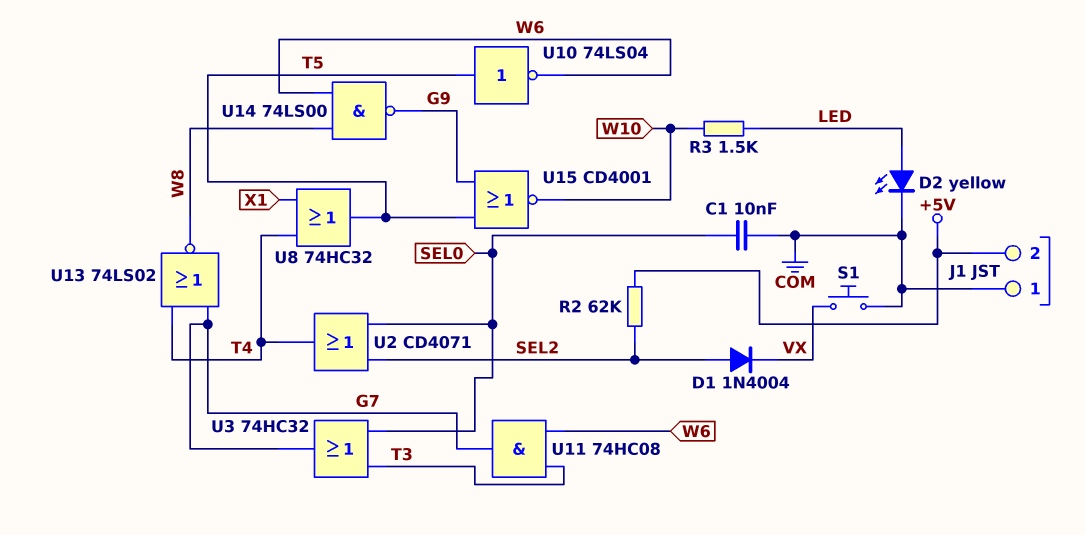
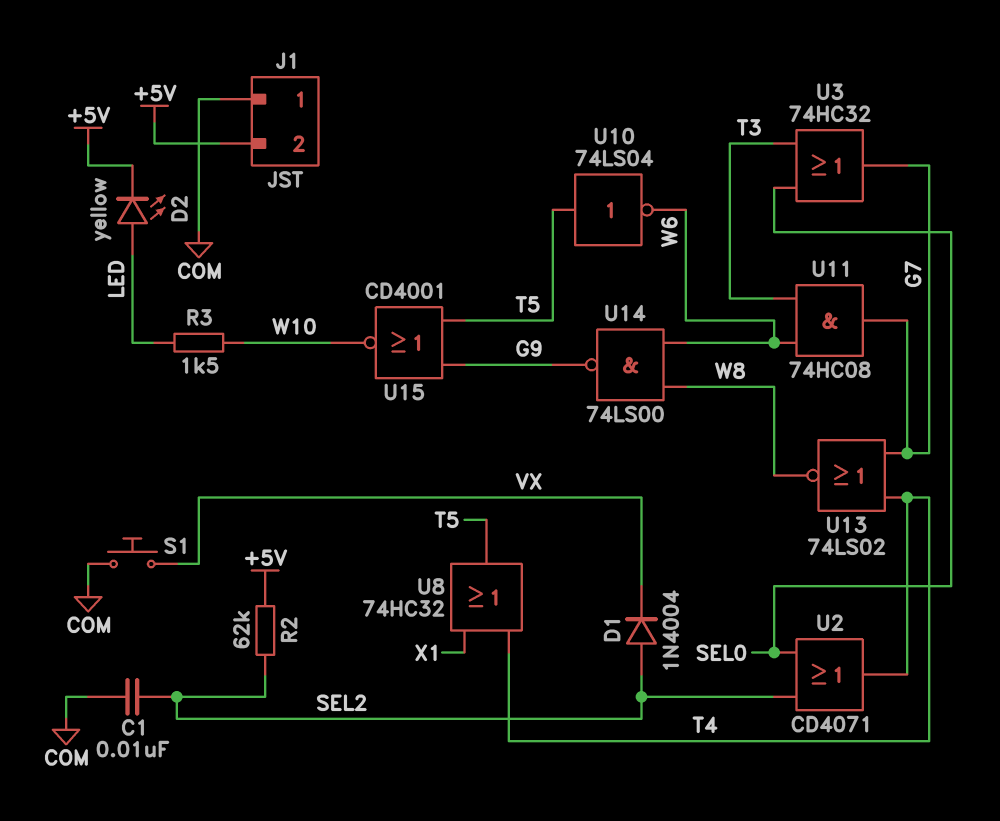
C1: 10nF (COM, SEL0) -> 10nF (COM, SEL2)
D2: LED yellow (A LED, K COM) -> LED yellow (A LED, K +5V)

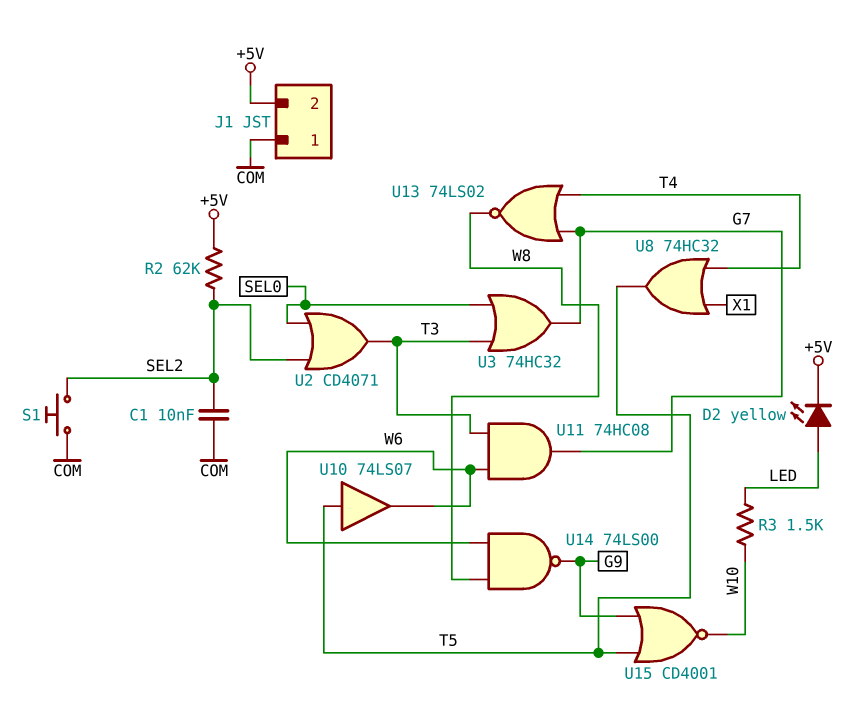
D1: diode 1N4004 (A SEL2, K VX) -> none
S1: button (COM, VX) -> button (COM, SEL2)
U2: OR CD4071 (in SEL0, in SEL2, out T4) -> OR CD4071 (in SEL0, in SEL2, out T3)
U10: NOT 74LS04 (in T5, out W6) -> buffer 74LS07 (in T5, out W6)

